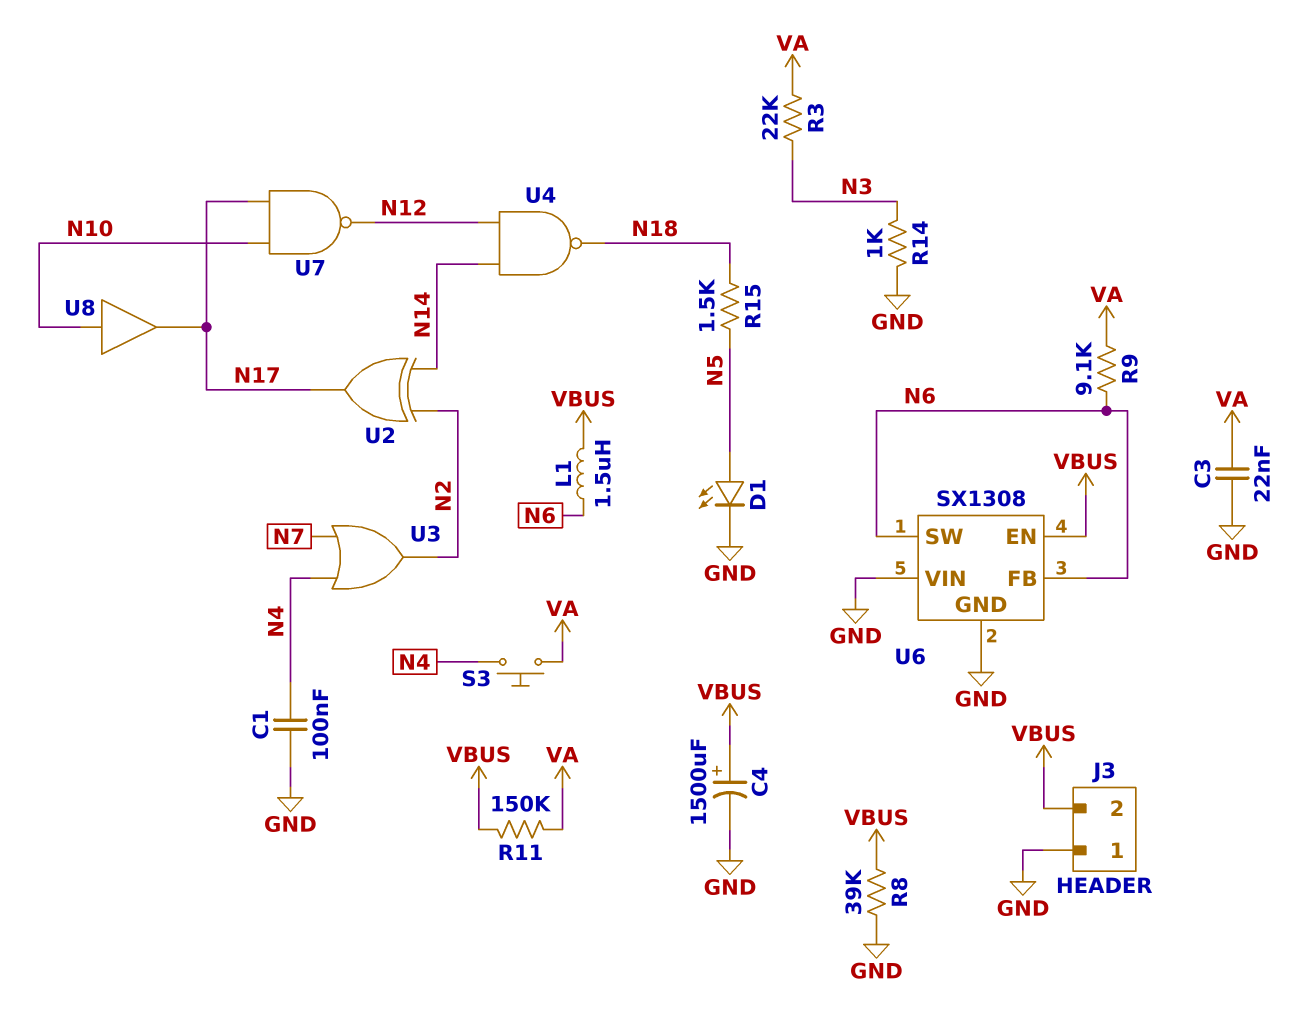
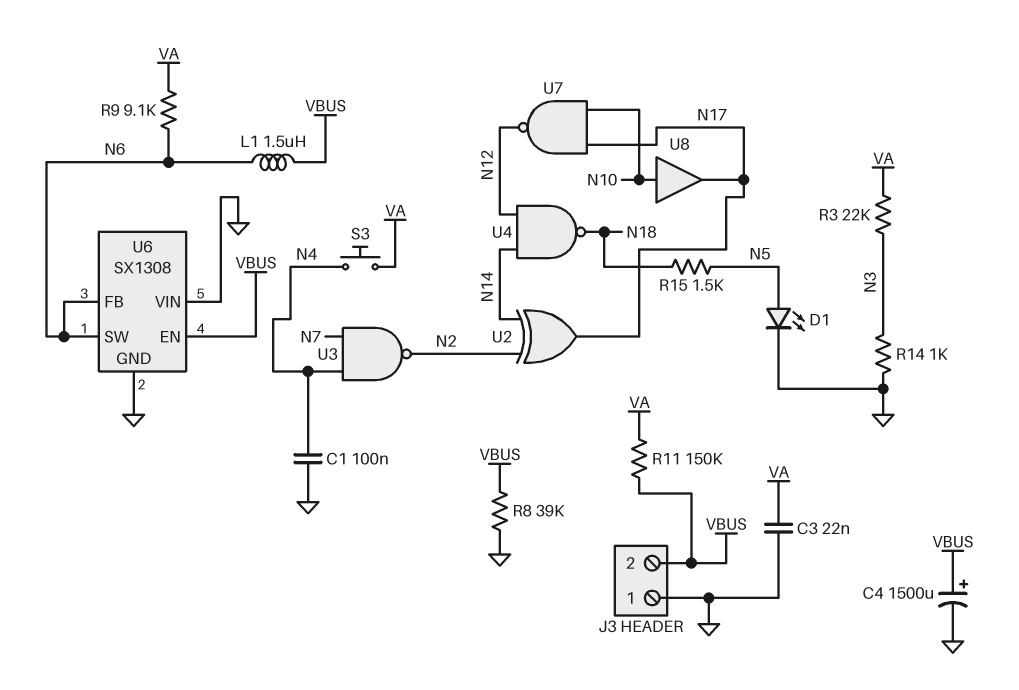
U3: OR (in N4, in N7, out N2) -> NAND (in N4, in N7, out N2)

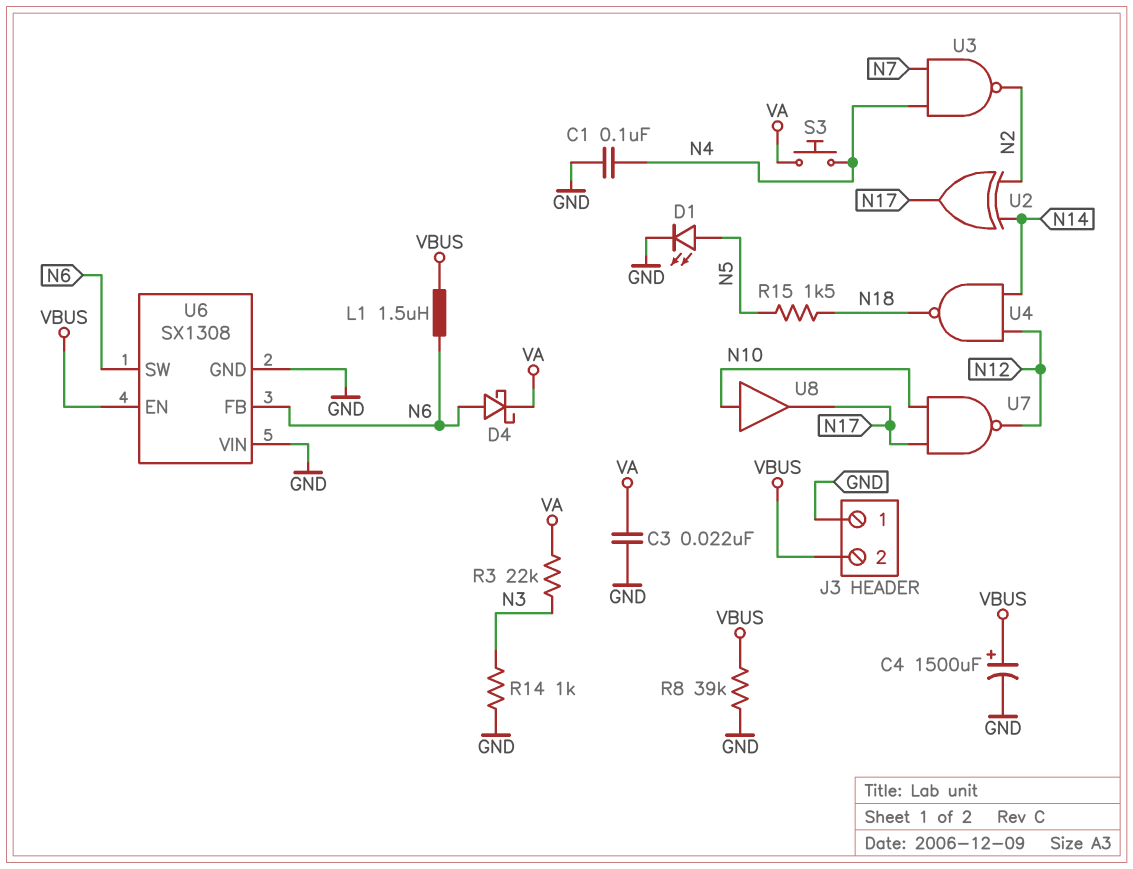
D4: none -> schottky (A N6, K VA)
R9: 9.1k (N6, VA) -> none
R11: 150k (VA, VBUS) -> none

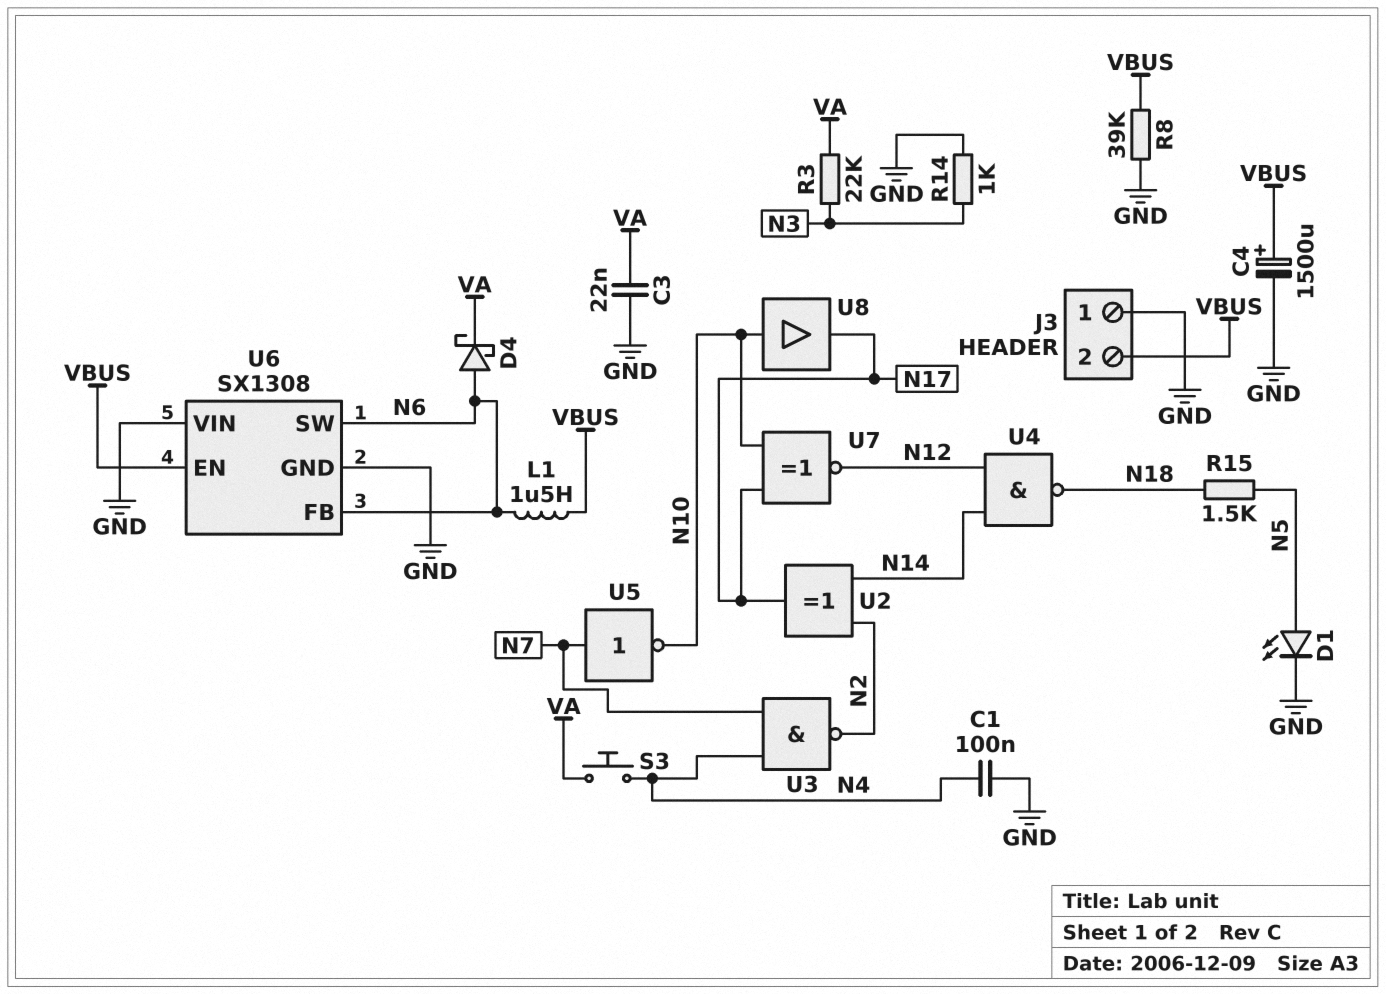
U5: none -> NOT (in N7, out N10)
U7: NAND (in N10, in N17, out N12) -> XNOR (in N10, in N17, out N12)

